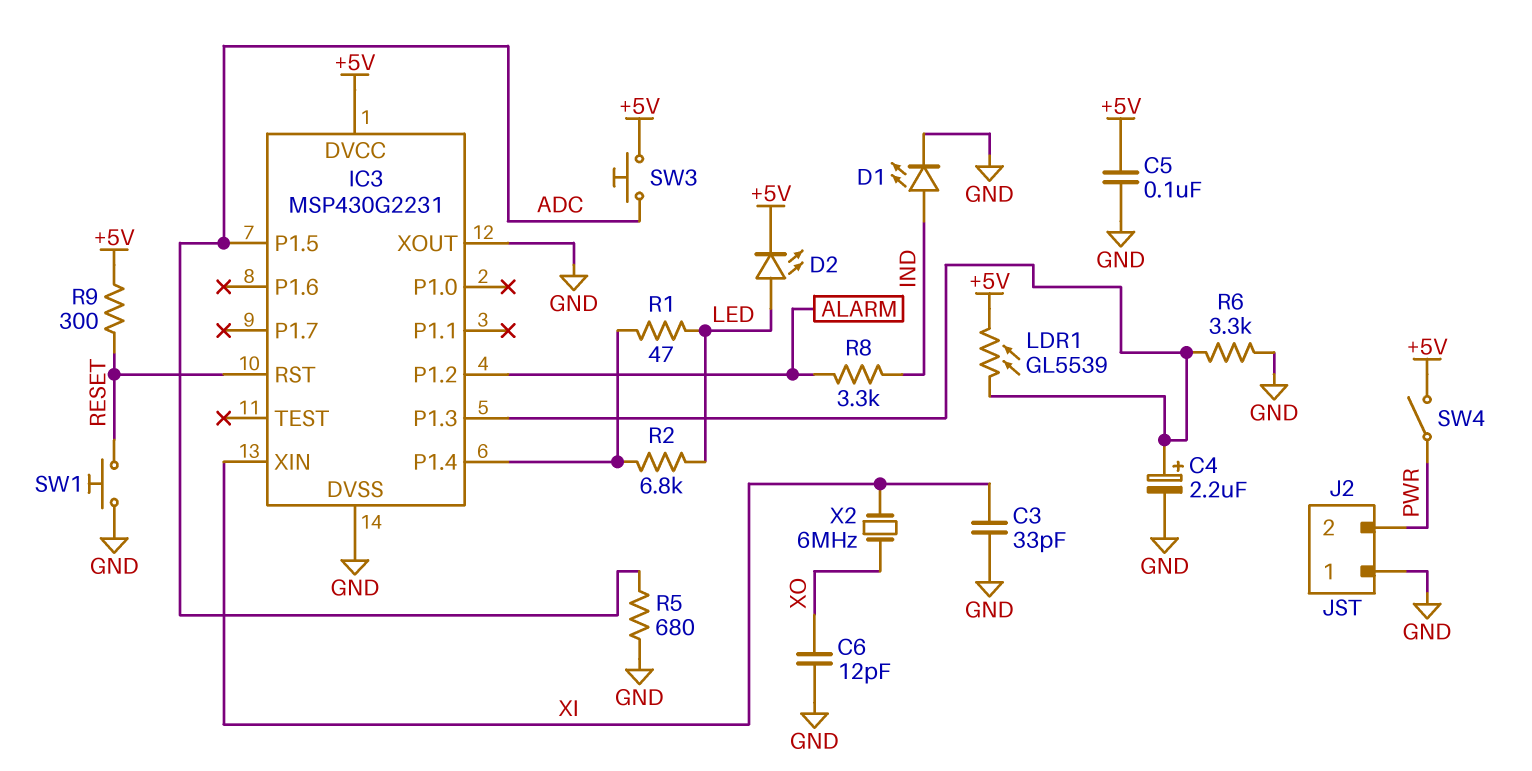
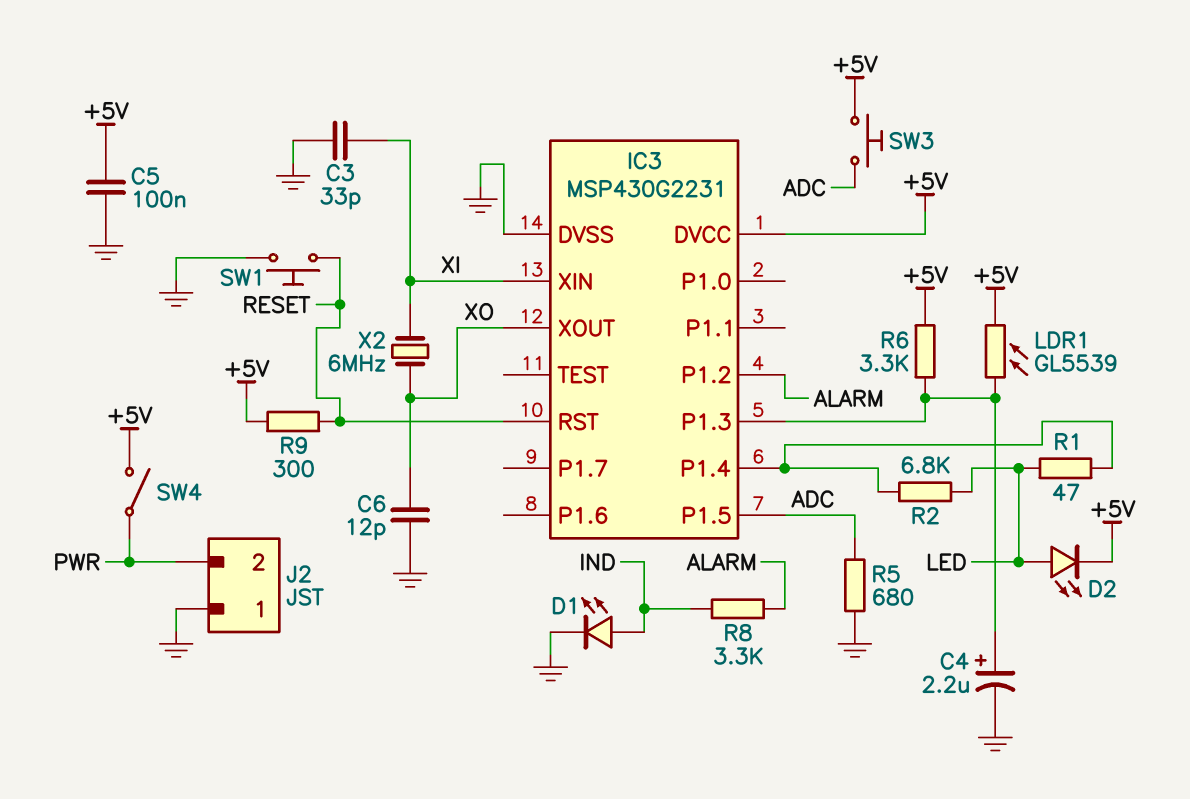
IC3 pin XOUT: GND -> XO
R6: 3.3k (GND, IC3/P1.3) -> 3.3k (+5V, IC3/P1.3)

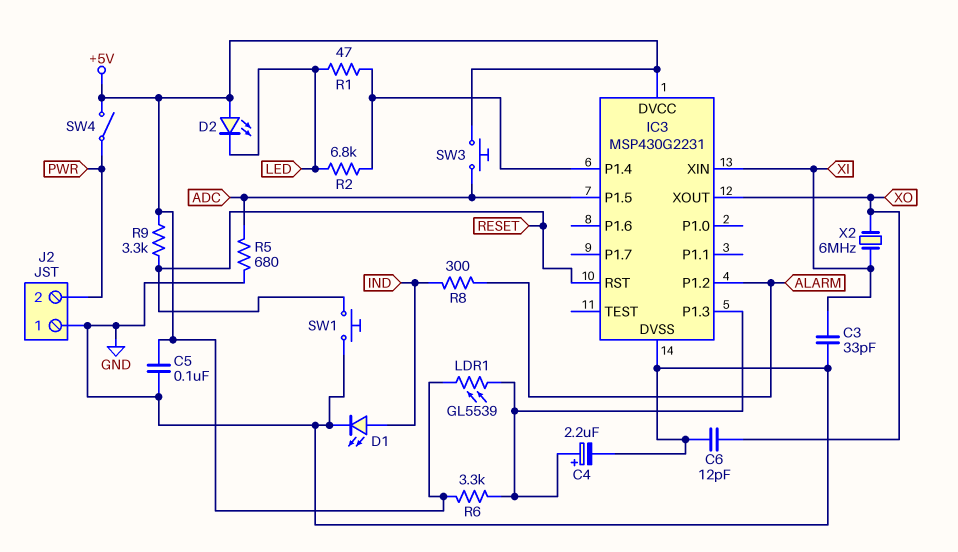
D2: LED (A LED, K +5V) -> LED (A +5V, K LED)
R8: 3.3k (ALARM, IND) -> 300 (ALARM, IND)
R9: 300 (+5V, RESET) -> 3.3k (+5V, RESET)

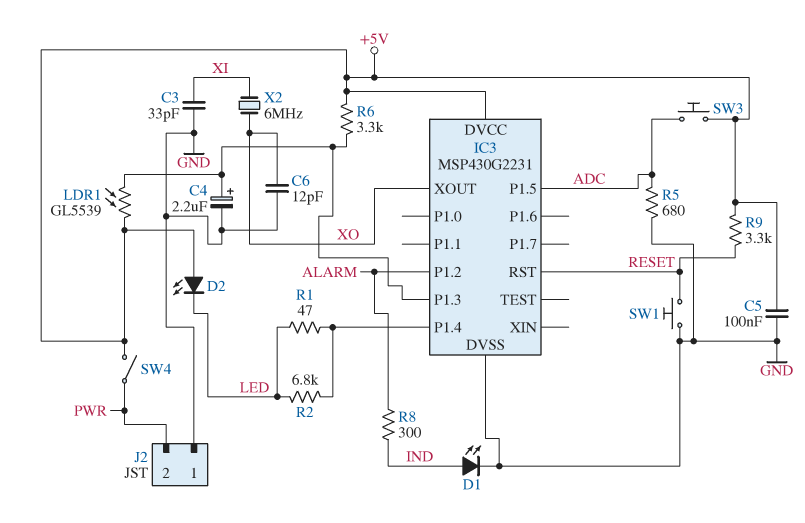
IC3 pin XIN: XI -> none

